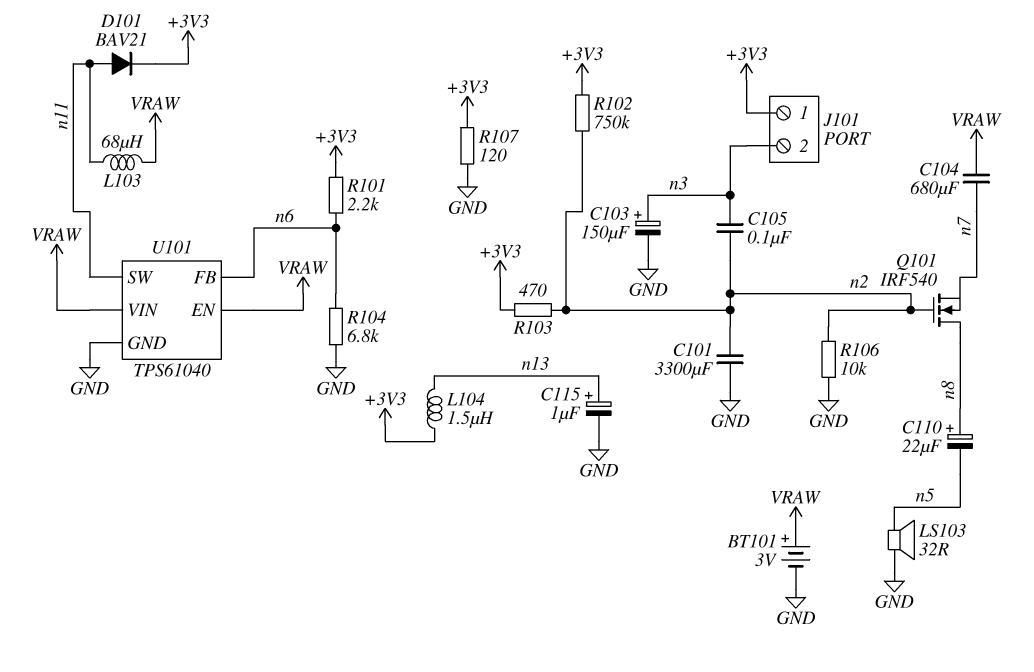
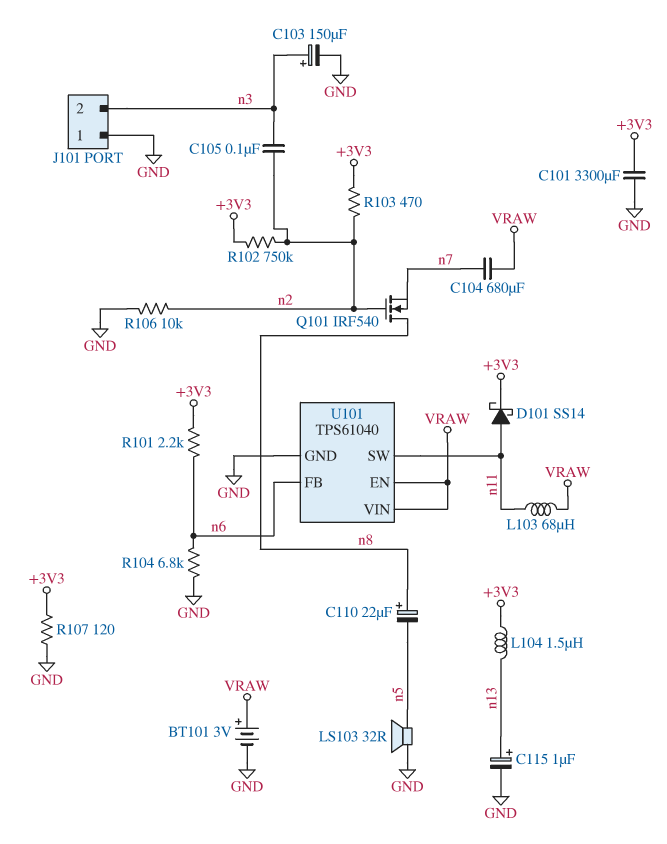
C101: 3300uF (GND, n2) -> 3300uF (+3V3, GND)
D101: diode BAV21 (A n11, K +3V3) -> schottky SS14 (A n11, K +3V3)
J101 pin 1: +3V3 -> GND

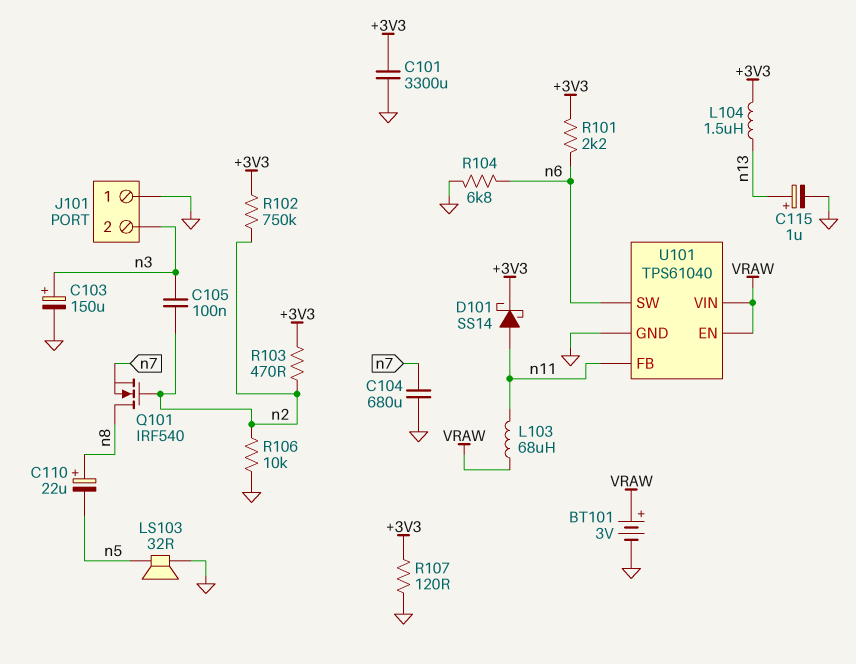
C104: 680uF (VRAW, n7) -> 680uF (GND, n7)
U101 pin FB: n6 -> n11
U101 pin SW: n11 -> n6

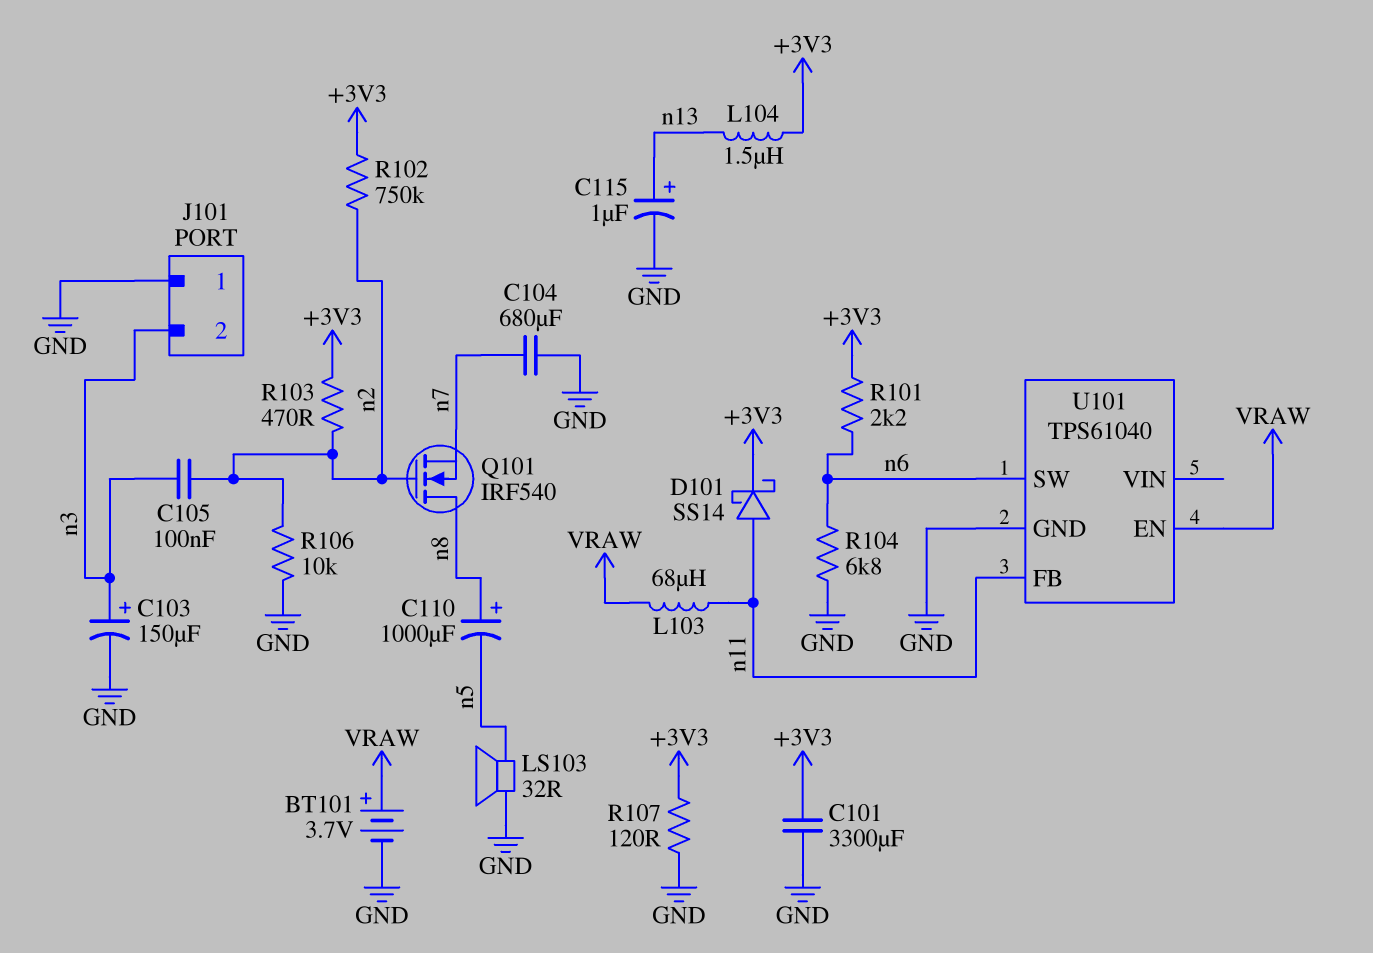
BT101: 3V (plus VRAW, minus GND) -> 3.7V (plus VRAW, minus GND)
C110: 22uF (plus n8, minus n5) -> 1000uF (plus n8, minus n5)
U101 pin VIN: VRAW -> none

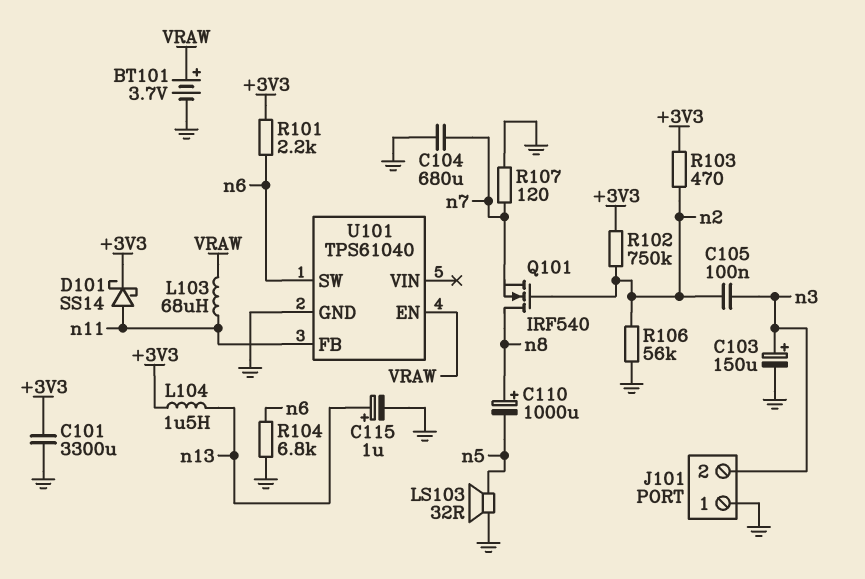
R106: 10k (GND, n2) -> 56k (GND, n2)
R107: 120 (+3V3, GND) -> 120 (GND, n7)

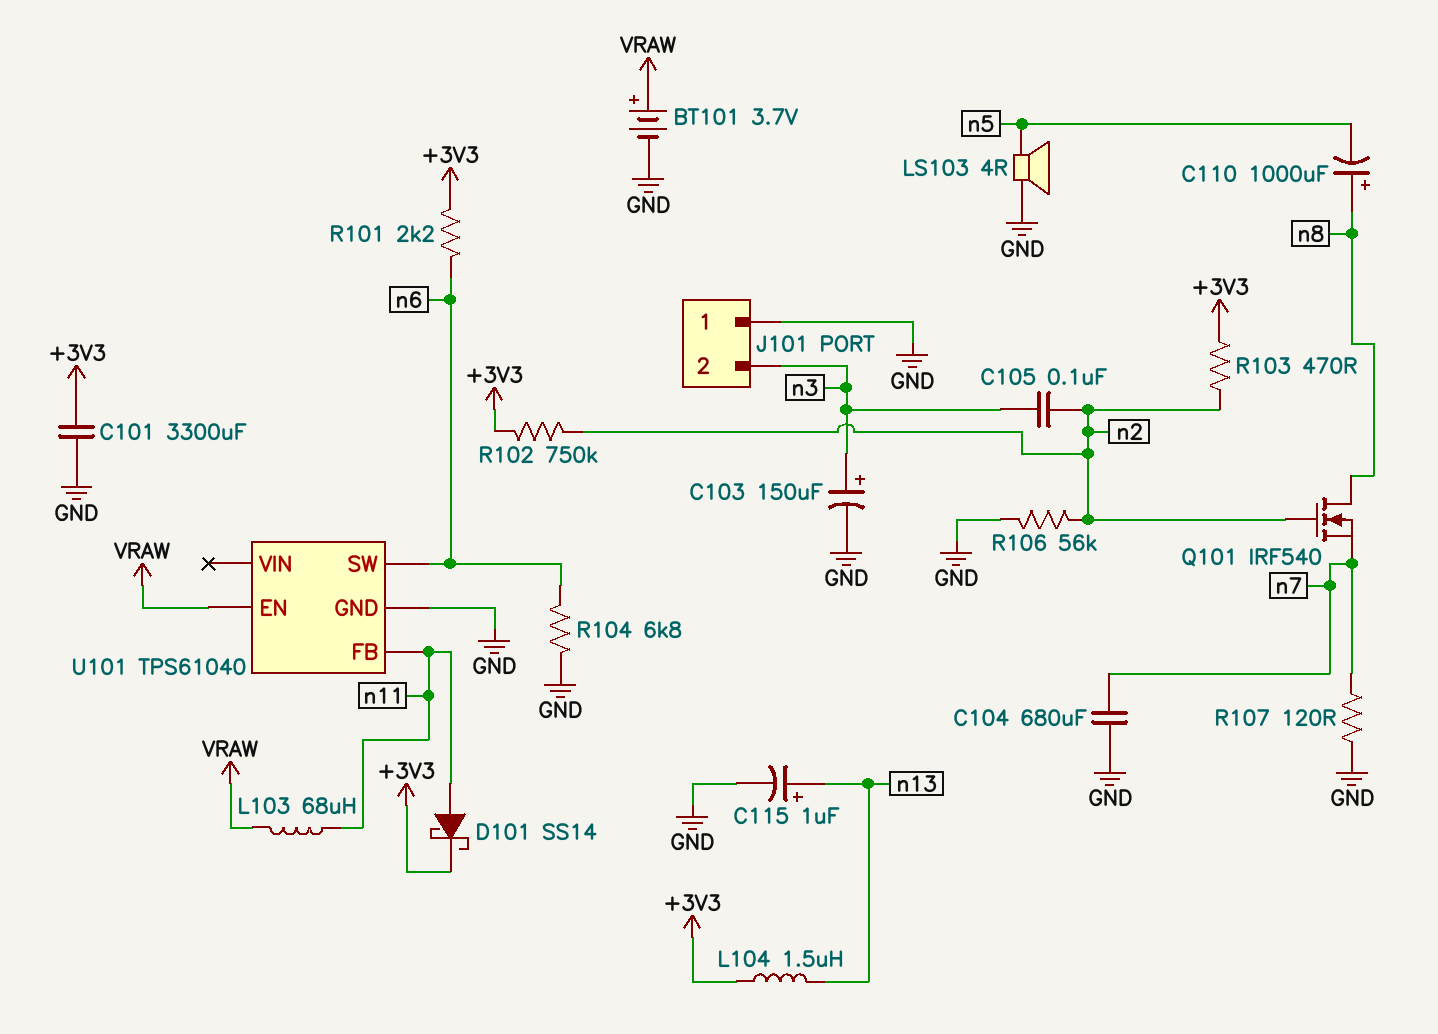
LS103: speaker 32R (GND, n5) -> speaker 4R (GND, n5)

